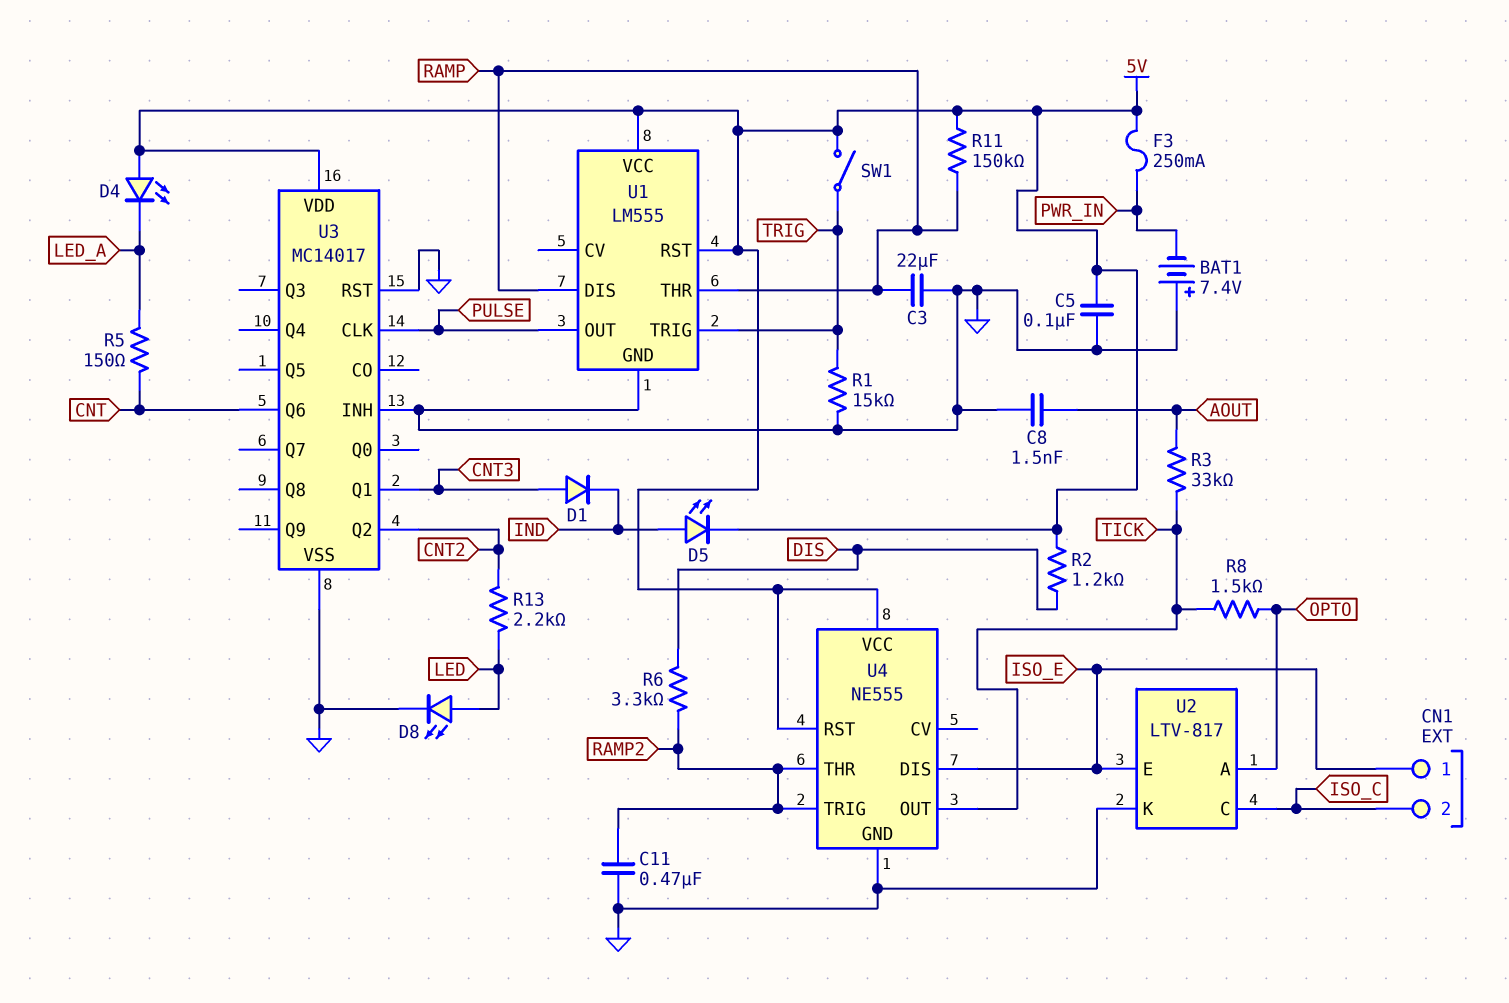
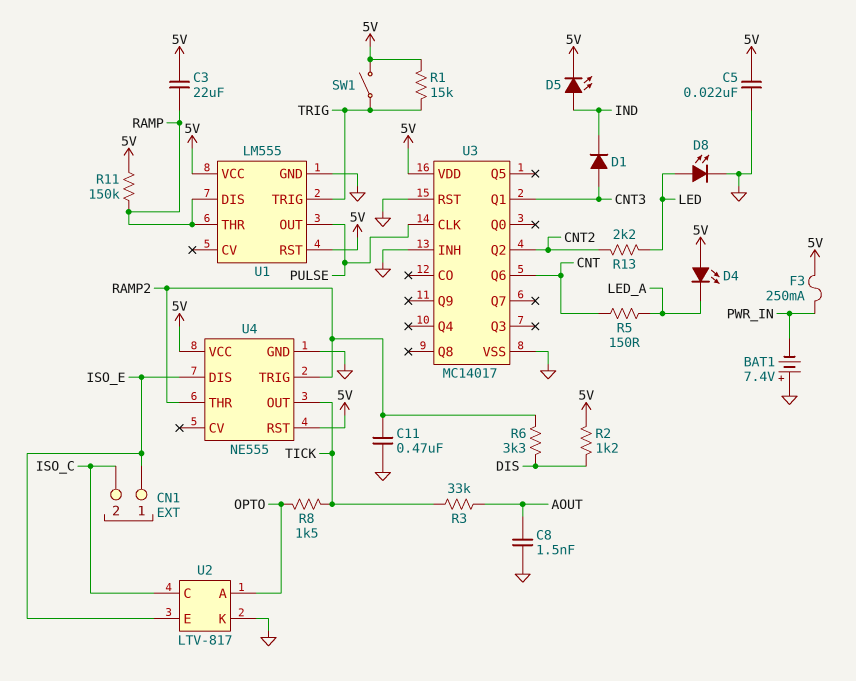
C3: 22uF (GND, RAMP) -> 22uF (5V, RAMP)
C5: 100nF (5V, GND) -> 22nF (5V, GND)
R1: 15k (GND, TRIG) -> 15k (5V, TRIG)

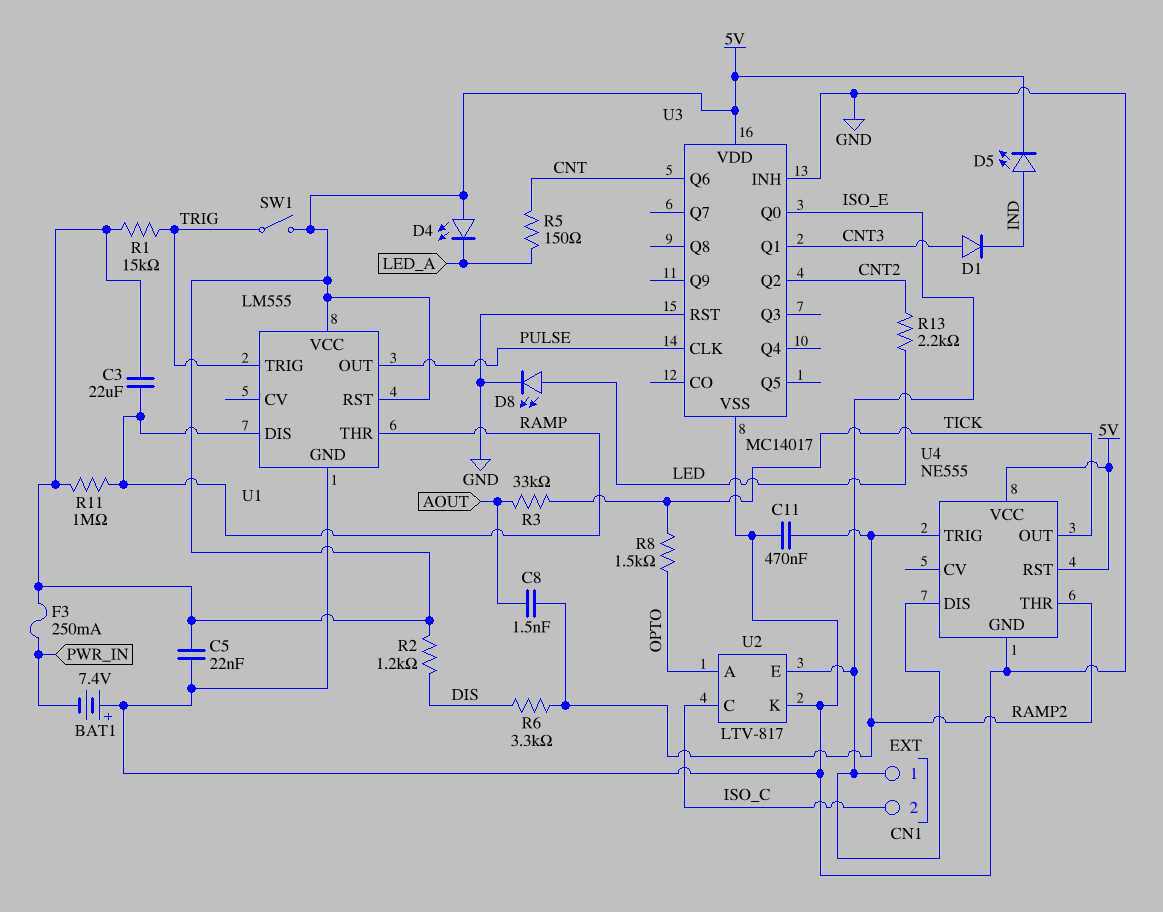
C8: 1.5nF (AOUT, GND) -> 1.5nF (AOUT, RAMP2)
R11: 150k (5V, RAMP) -> 1M (5V, RAMP)
U3 pin Q0: none -> ISO_E

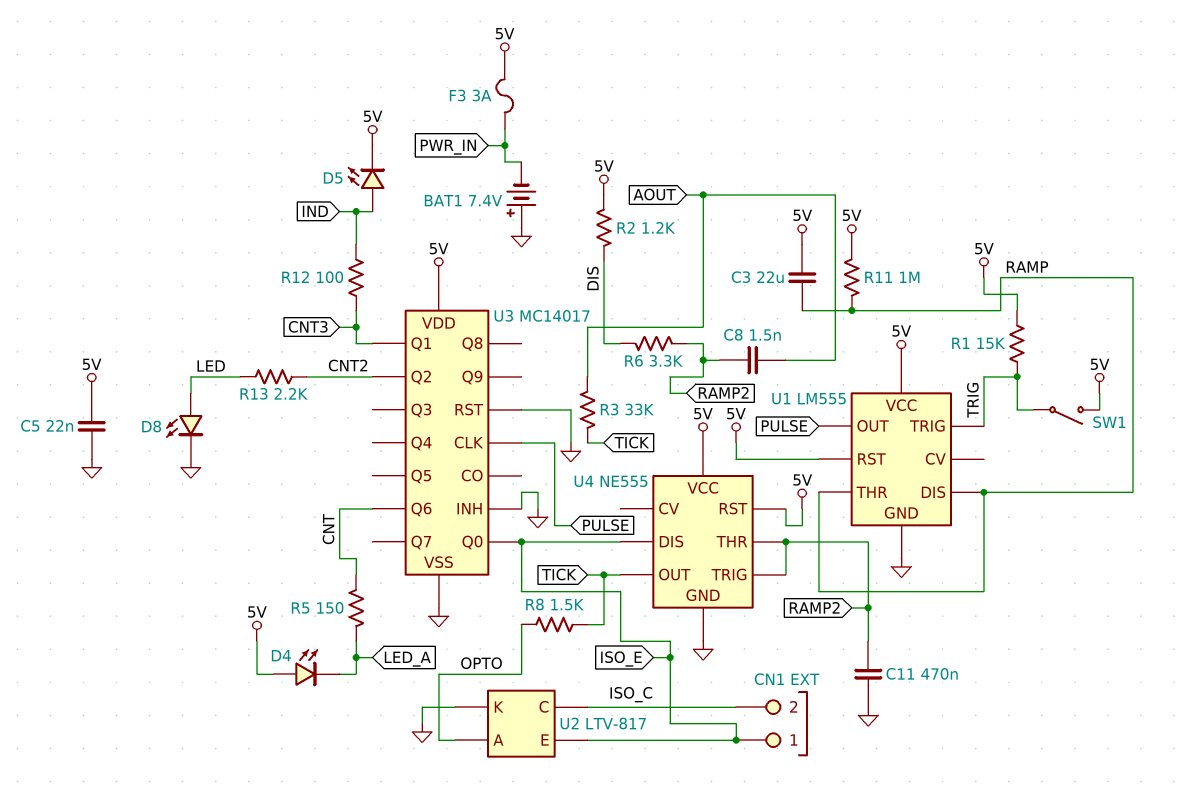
D1: diode (A CNT3, K IND) -> none
F3: 250mA (5V, PWR_IN) -> 3A (5V, PWR_IN)
R12: none -> 100 (CNT3, IND)

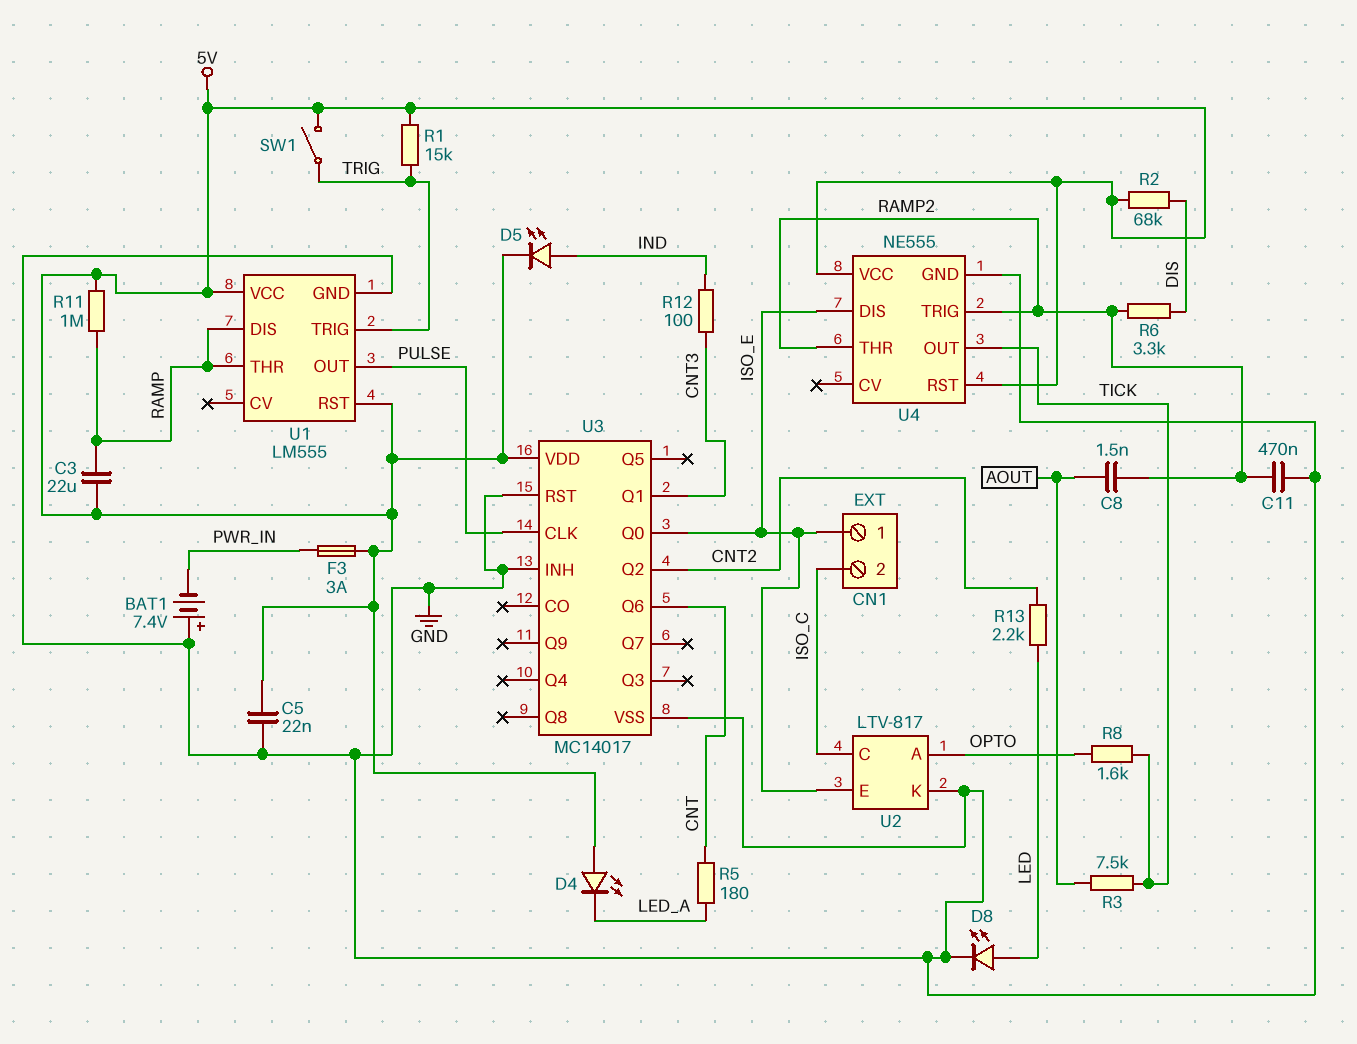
R2: 1.2k (5V, DIS) -> 68k (5V, DIS)
R3: 33k (AOUT, TICK) -> 7.5k (AOUT, TICK)
R5: 150 (CNT, LED_A) -> 180 (CNT, LED_A)
R8: 1.5k (OPTO, TICK) -> 1.6k (OPTO, TICK)

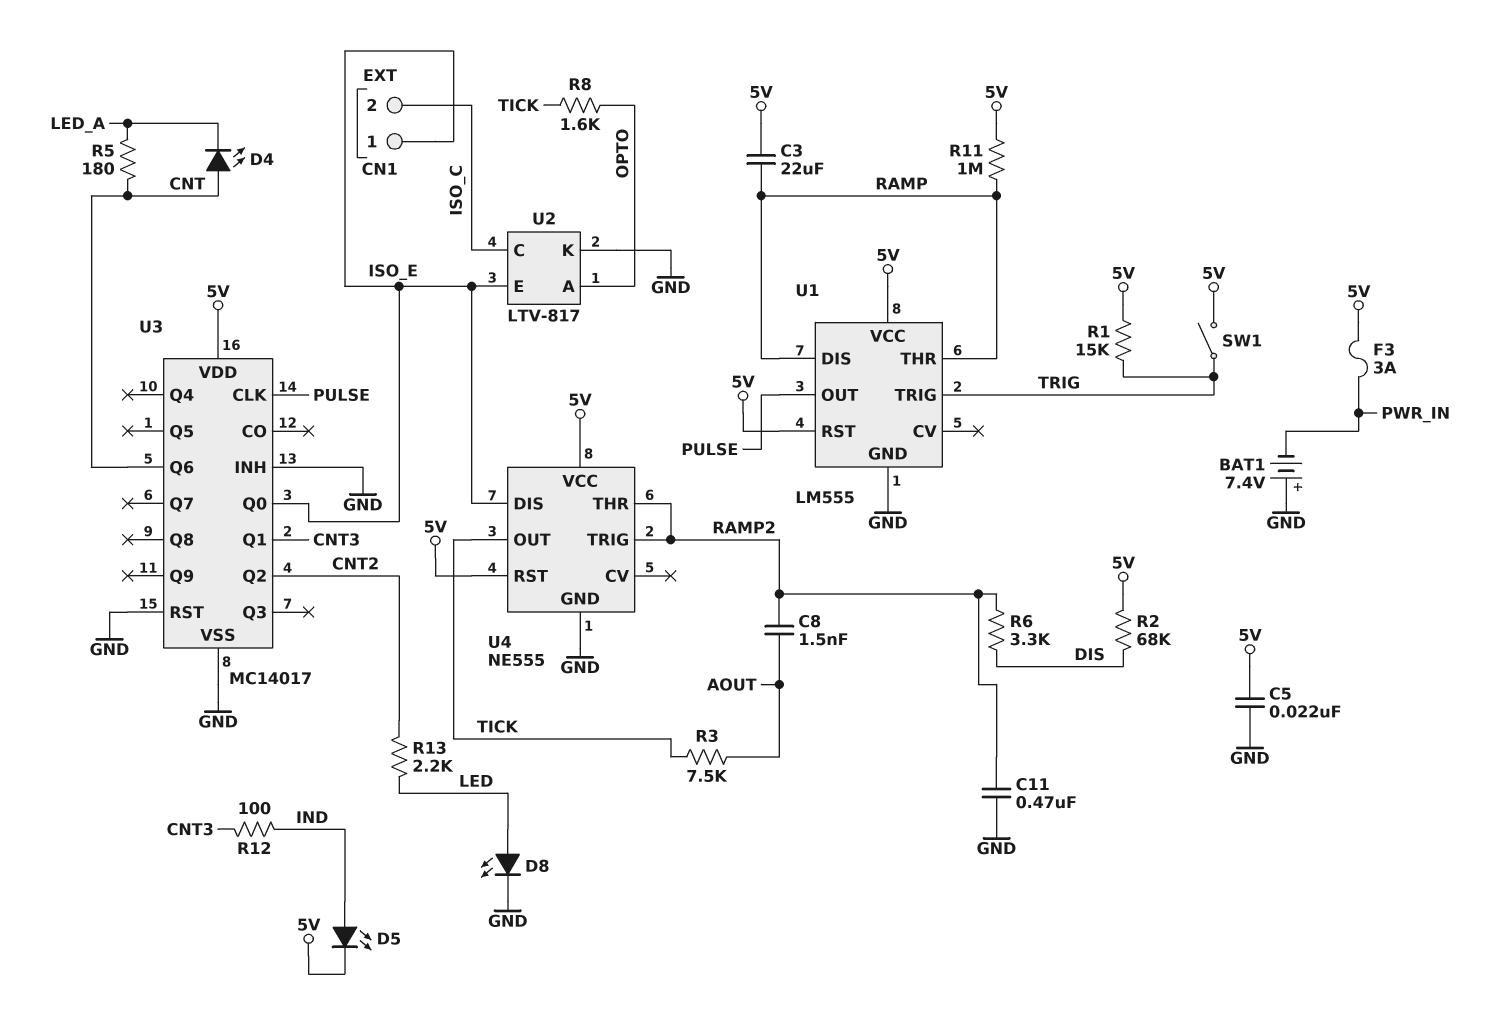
D4: LED (A 5V, K LED_A) -> LED (A CNT, K LED_A)

